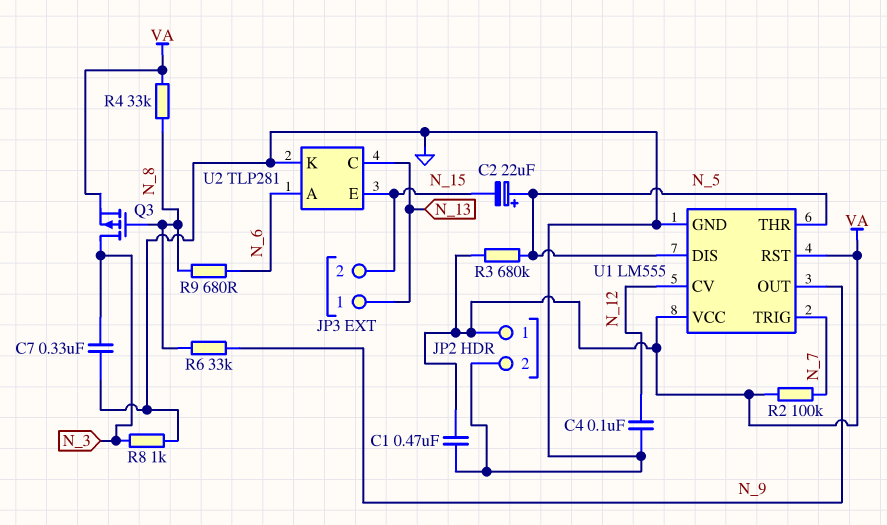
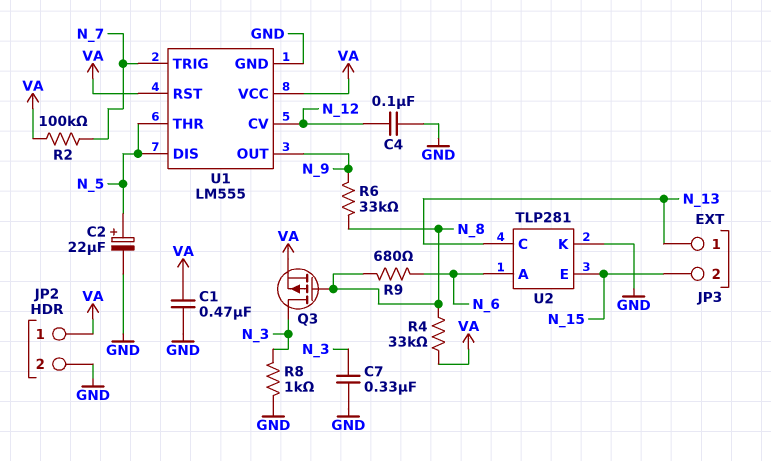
C2: 22uF (plus N_5, minus N_15) -> 22uF (plus N_5, minus GND)
R3: 680k (N_5, VA) -> none

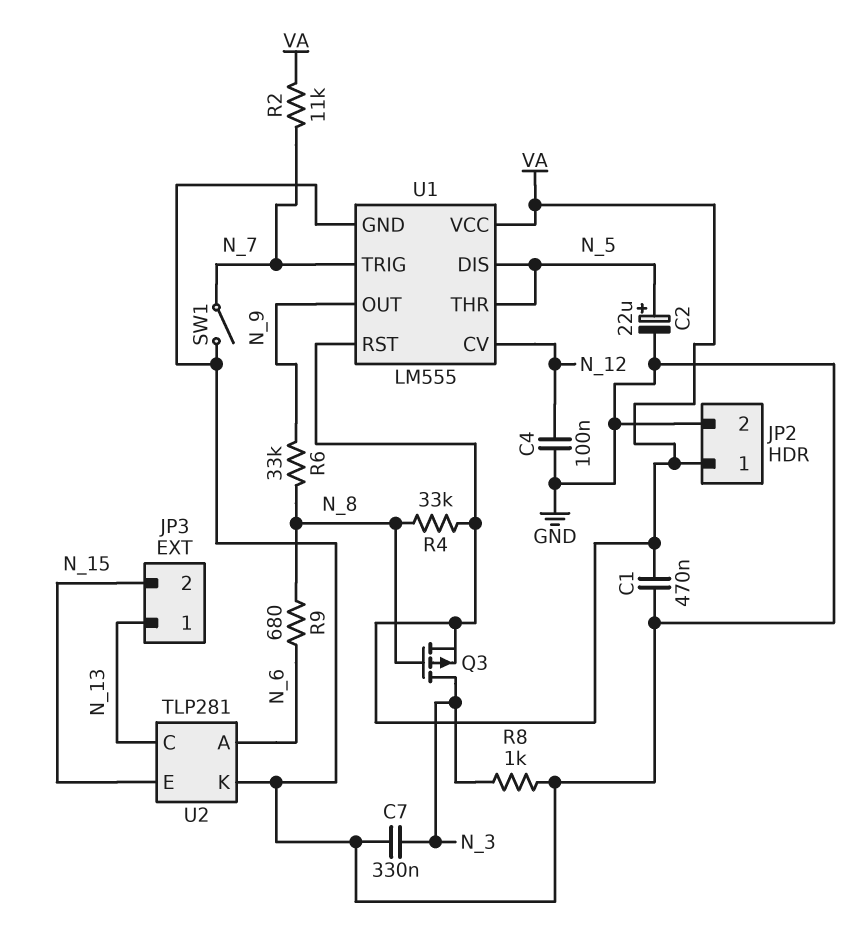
R2: 100k (N_7, VA) -> 11k (N_7, VA)
SW1: none -> switch (GND, N_7)

